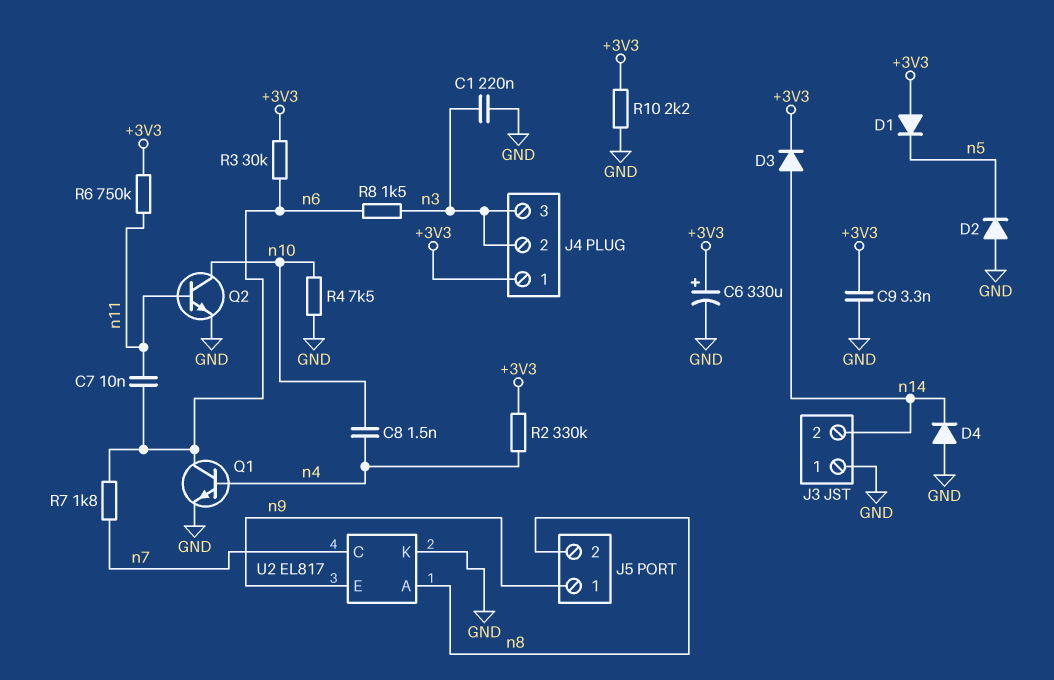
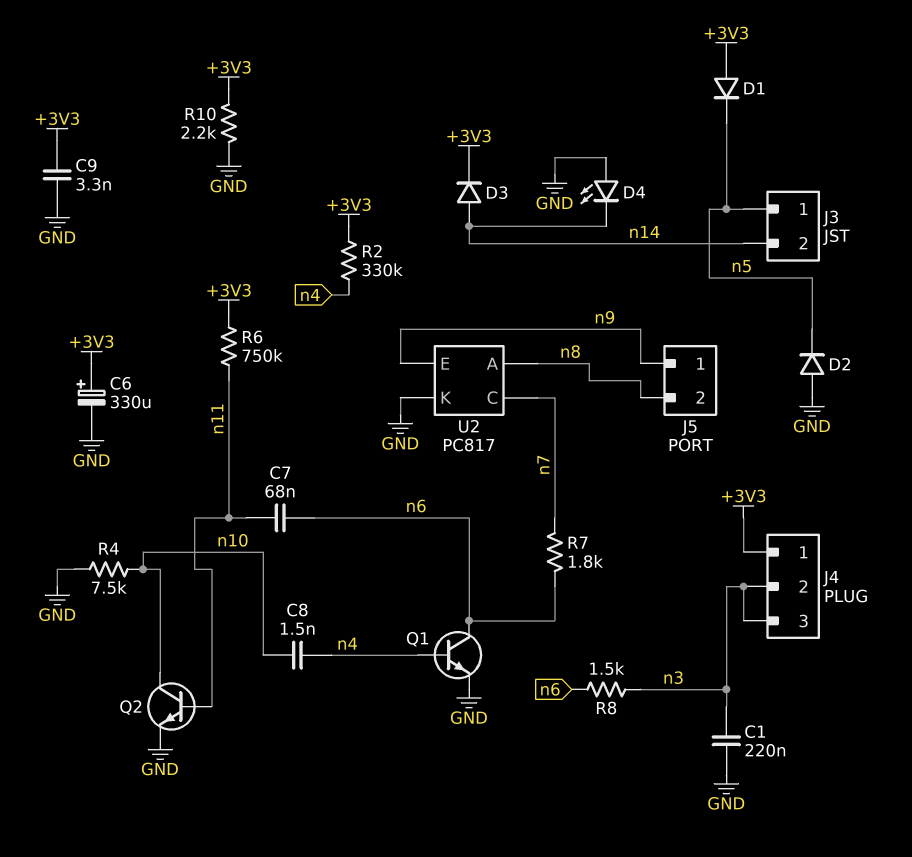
C7: 10nF (n6, n11) -> 68nF (n6, n11)
D4: diode (A GND, K n14) -> LED (A GND, K n14)
J3 pin 1: GND -> n5
R3: 30k (+3V3, n6) -> none
U2: EL817 -> PC817

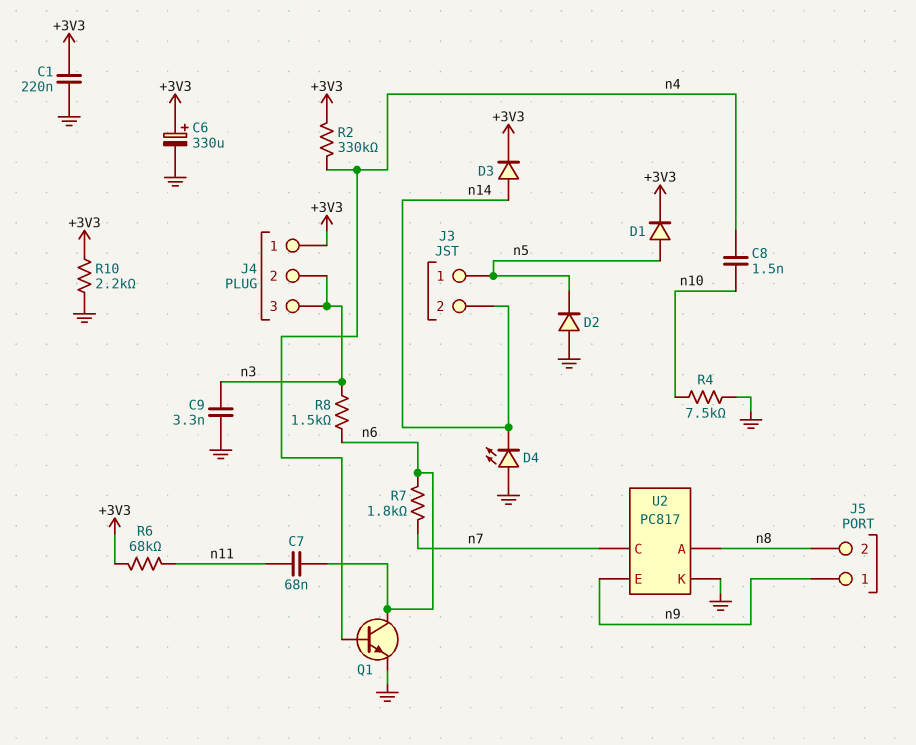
C1: 220nF (GND, n3) -> 220nF (+3V3, GND)
C9: 3.3nF (+3V3, GND) -> 3.3nF (GND, n3)
D1: diode (A +3V3, K n5) -> diode (A n5, K +3V3)
Q2: NPN (B n11, C n10, E GND) -> none
R6: 750k (+3V3, n11) -> 68k (+3V3, n11)

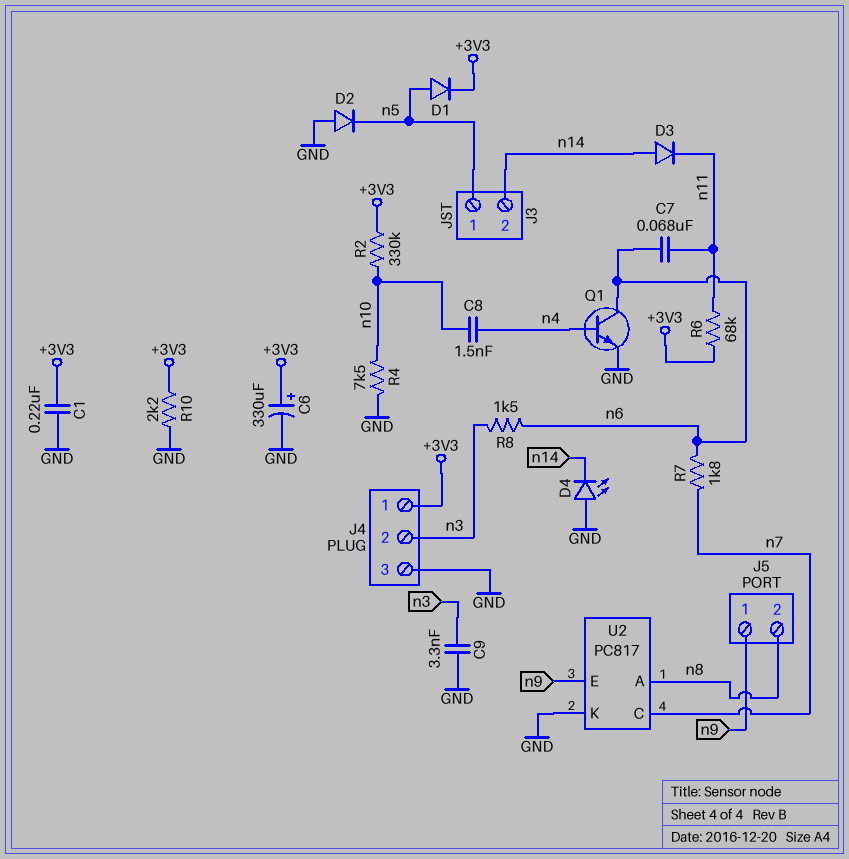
D3: diode (A n14, K +3V3) -> diode (A n14, K n11)
J4 pin 3: n3 -> GND
R2: 330k (+3V3, n4) -> 330k (+3V3, n10)

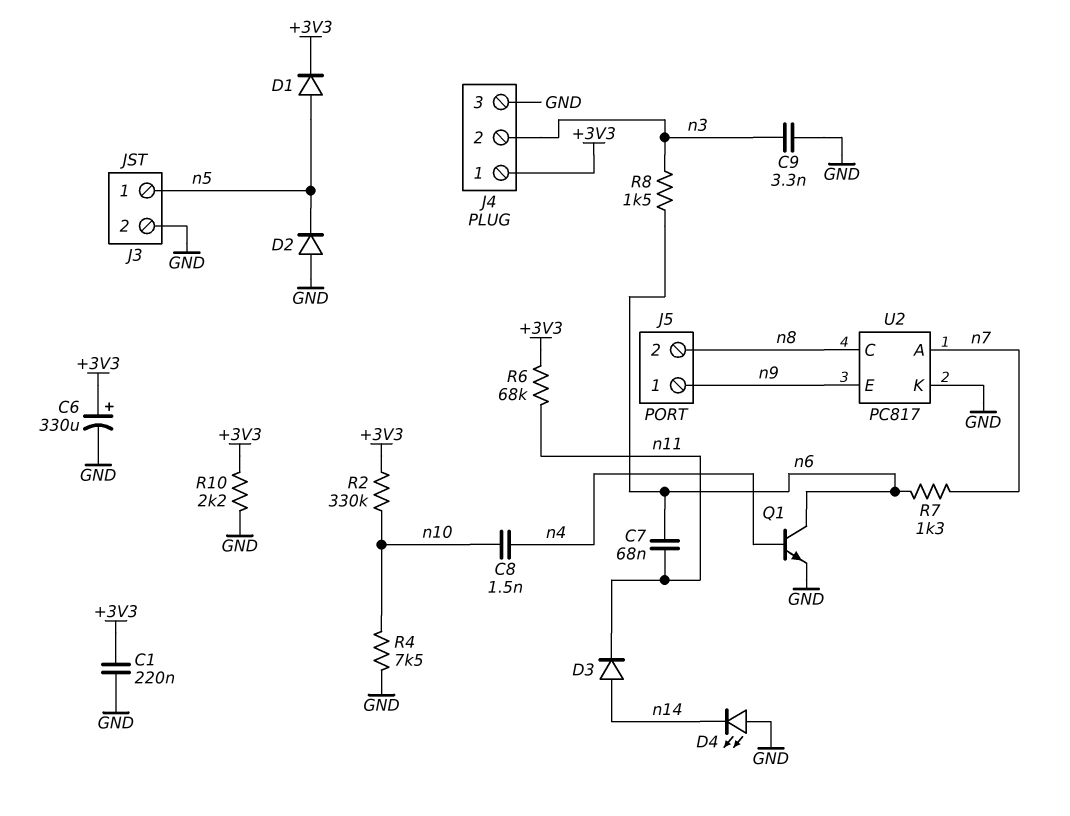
J3 pin 2: n14 -> GND
R7: 1.8k (n6, n7) -> 1.3k (n6, n7)
U2 pin A: n8 -> n7
U2 pin C: n7 -> n8

